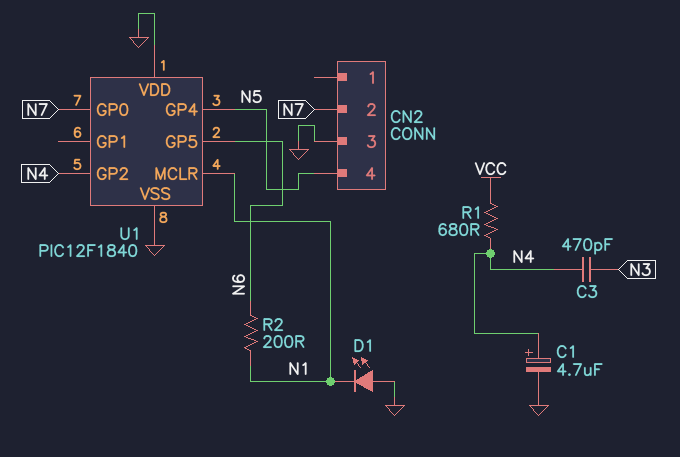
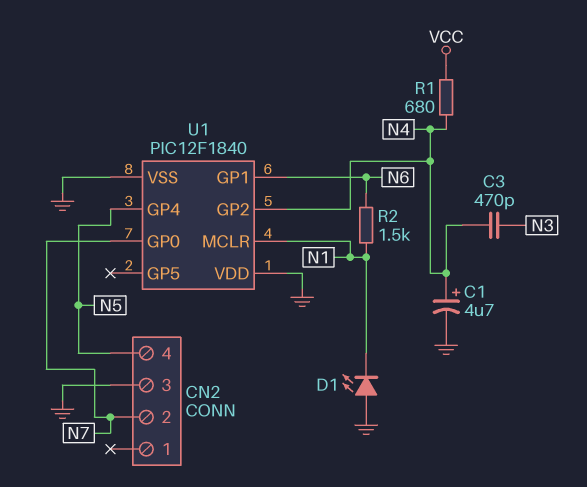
R2: 200 (N1, N6) -> 1.5k (N1, N6)
U1 pin GP1: none -> N6
U1 pin GP5: N6 -> none

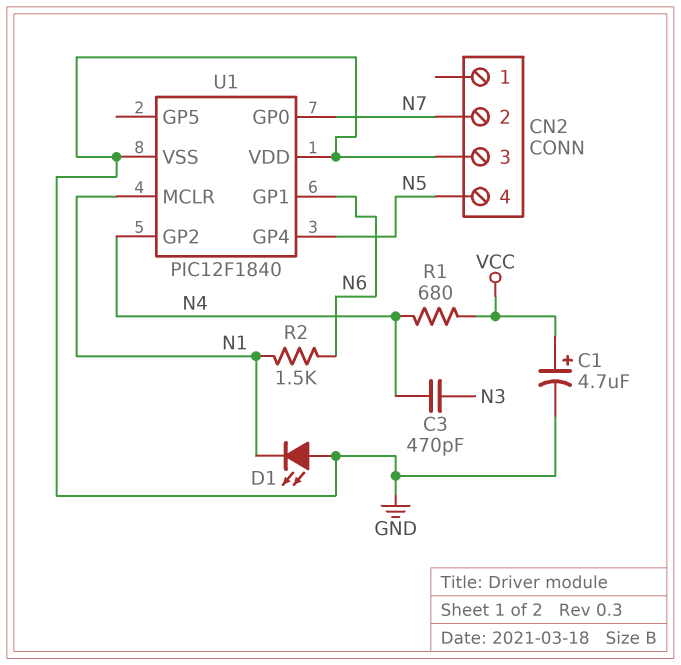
C1: 4.7uF (plus N4, minus GND) -> 4.7uF (plus VCC, minus GND)

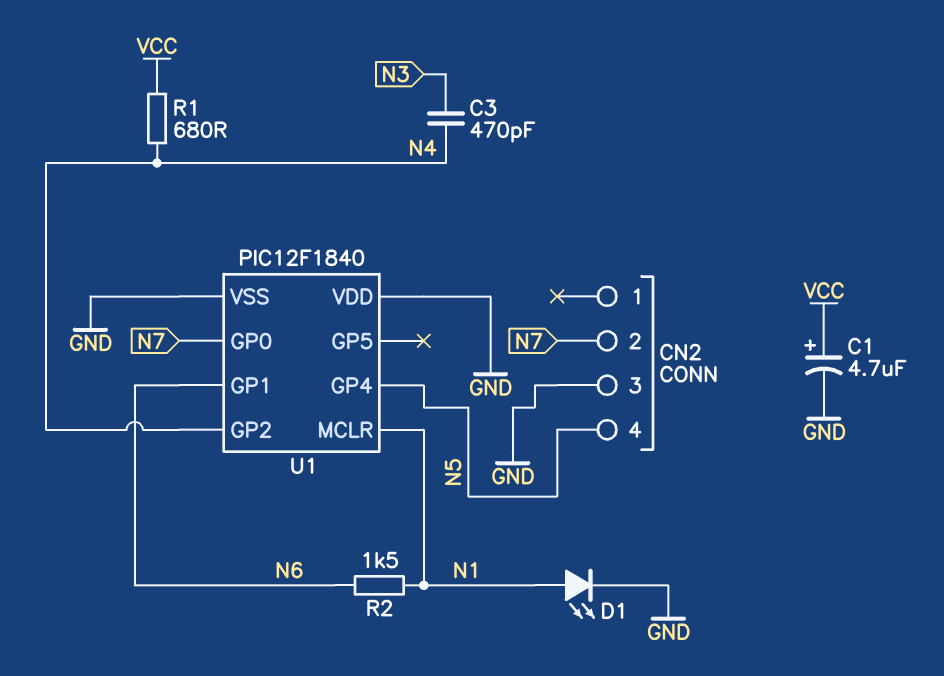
D1: LED (A GND, K N1) -> LED (A N1, K GND)

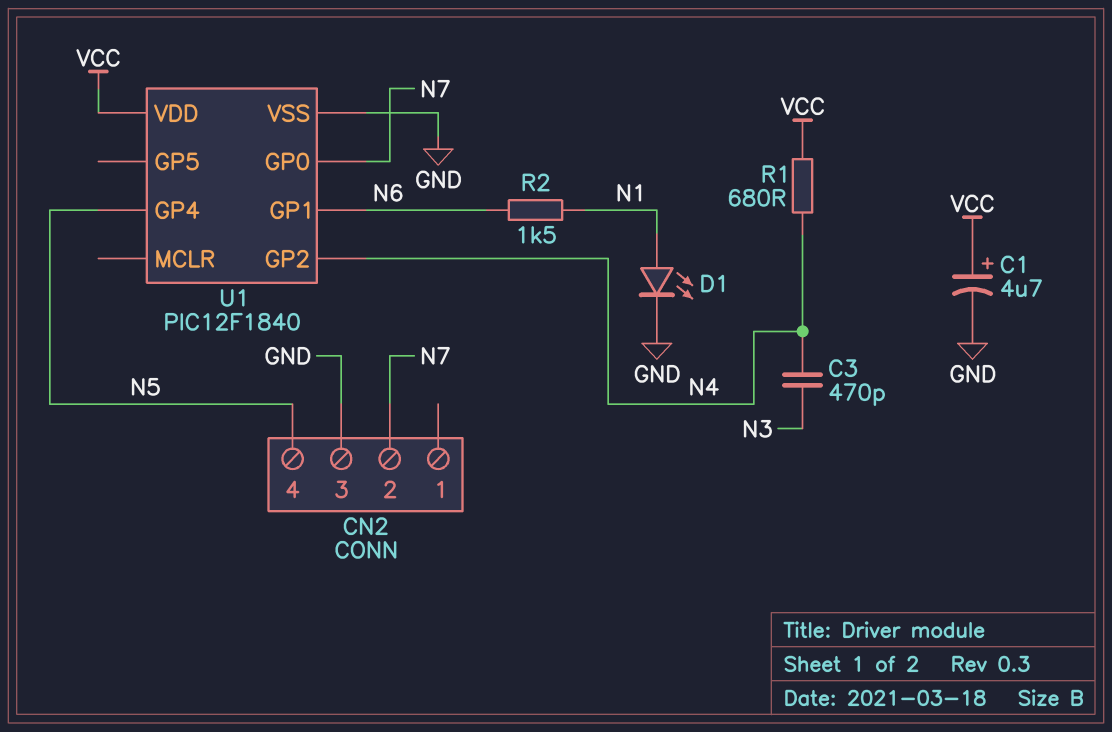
U1 pin MCLR: N1 -> none
U1 pin VDD: GND -> VCC

